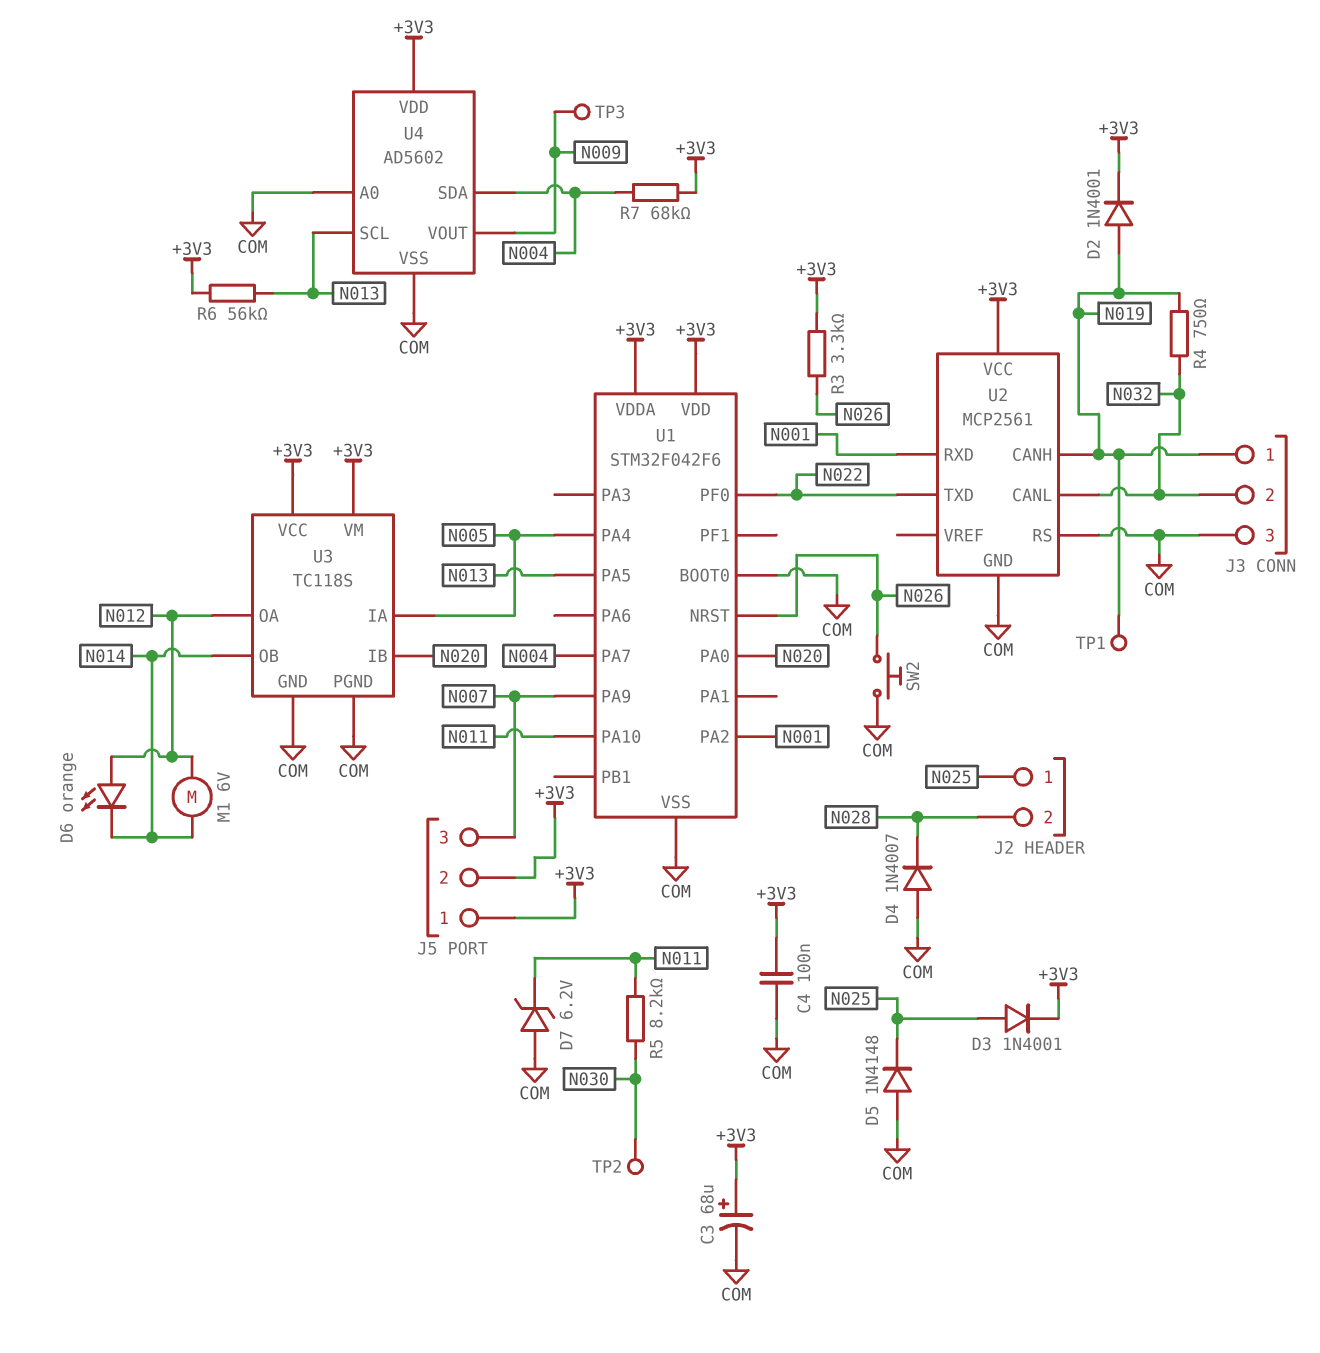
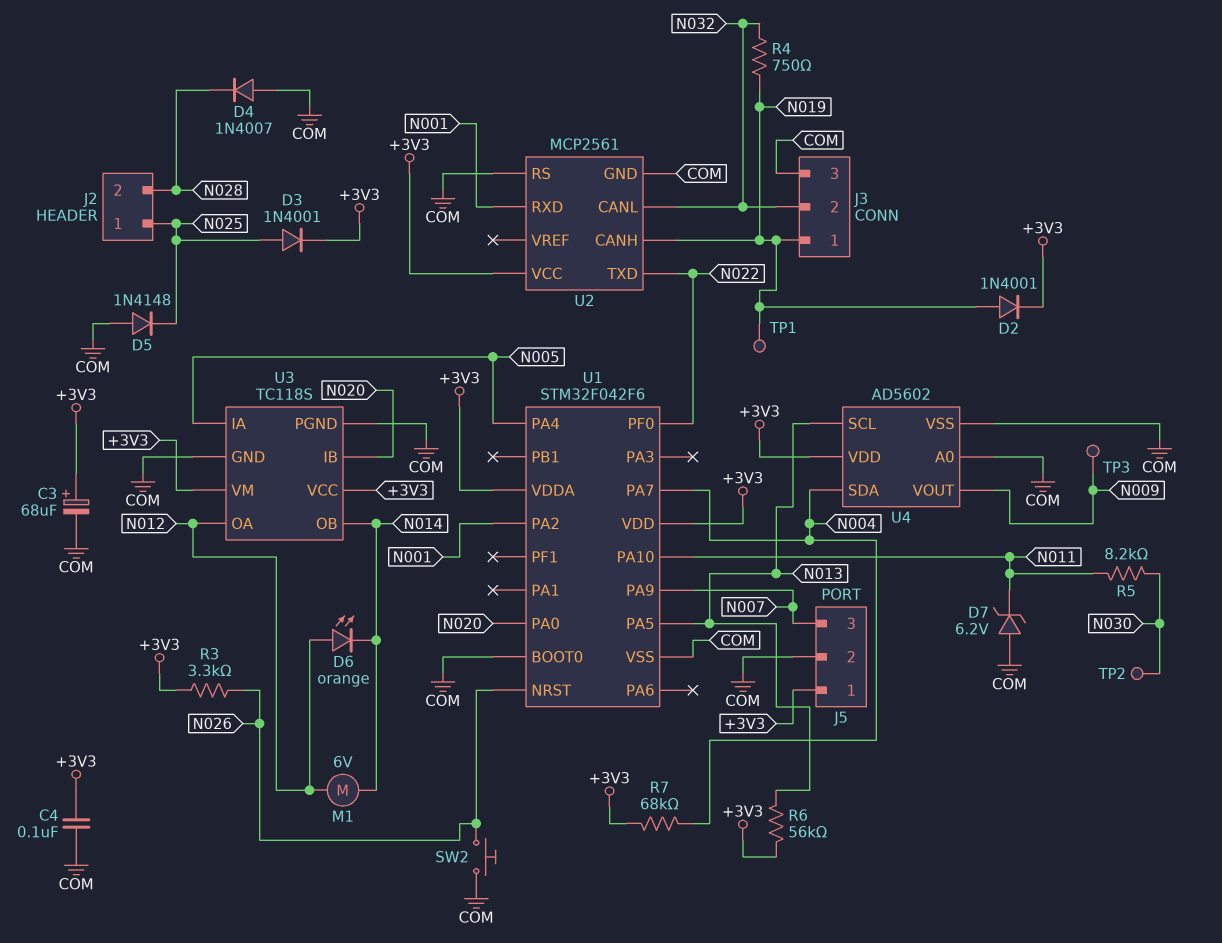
J5 pin 2: +3V3 -> COM

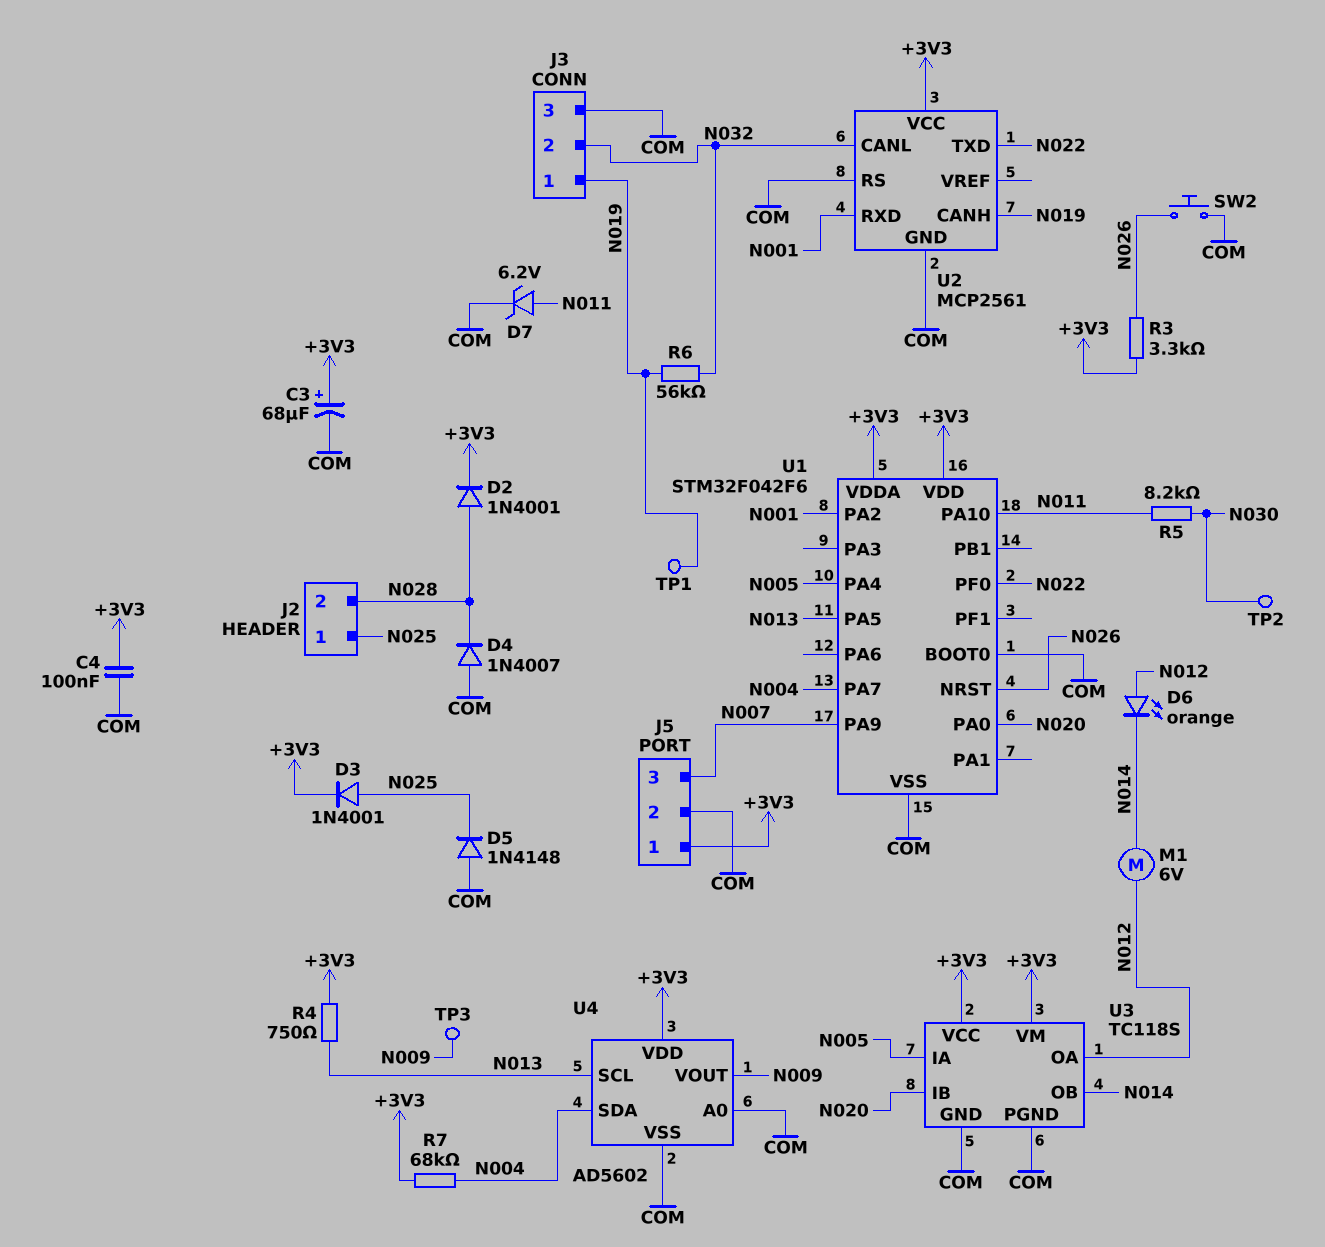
D2: diode 1N4001 (A N019, K +3V3) -> diode 1N4001 (A N028, K +3V3)
D7: zener 6.2V (A COM, K N011) -> zener 6.2V (A N011, K COM)
R4: 750 (N019, N032) -> 750 (+3V3, N013)
R6: 56k (+3V3, N013) -> 56k (N019, N032)

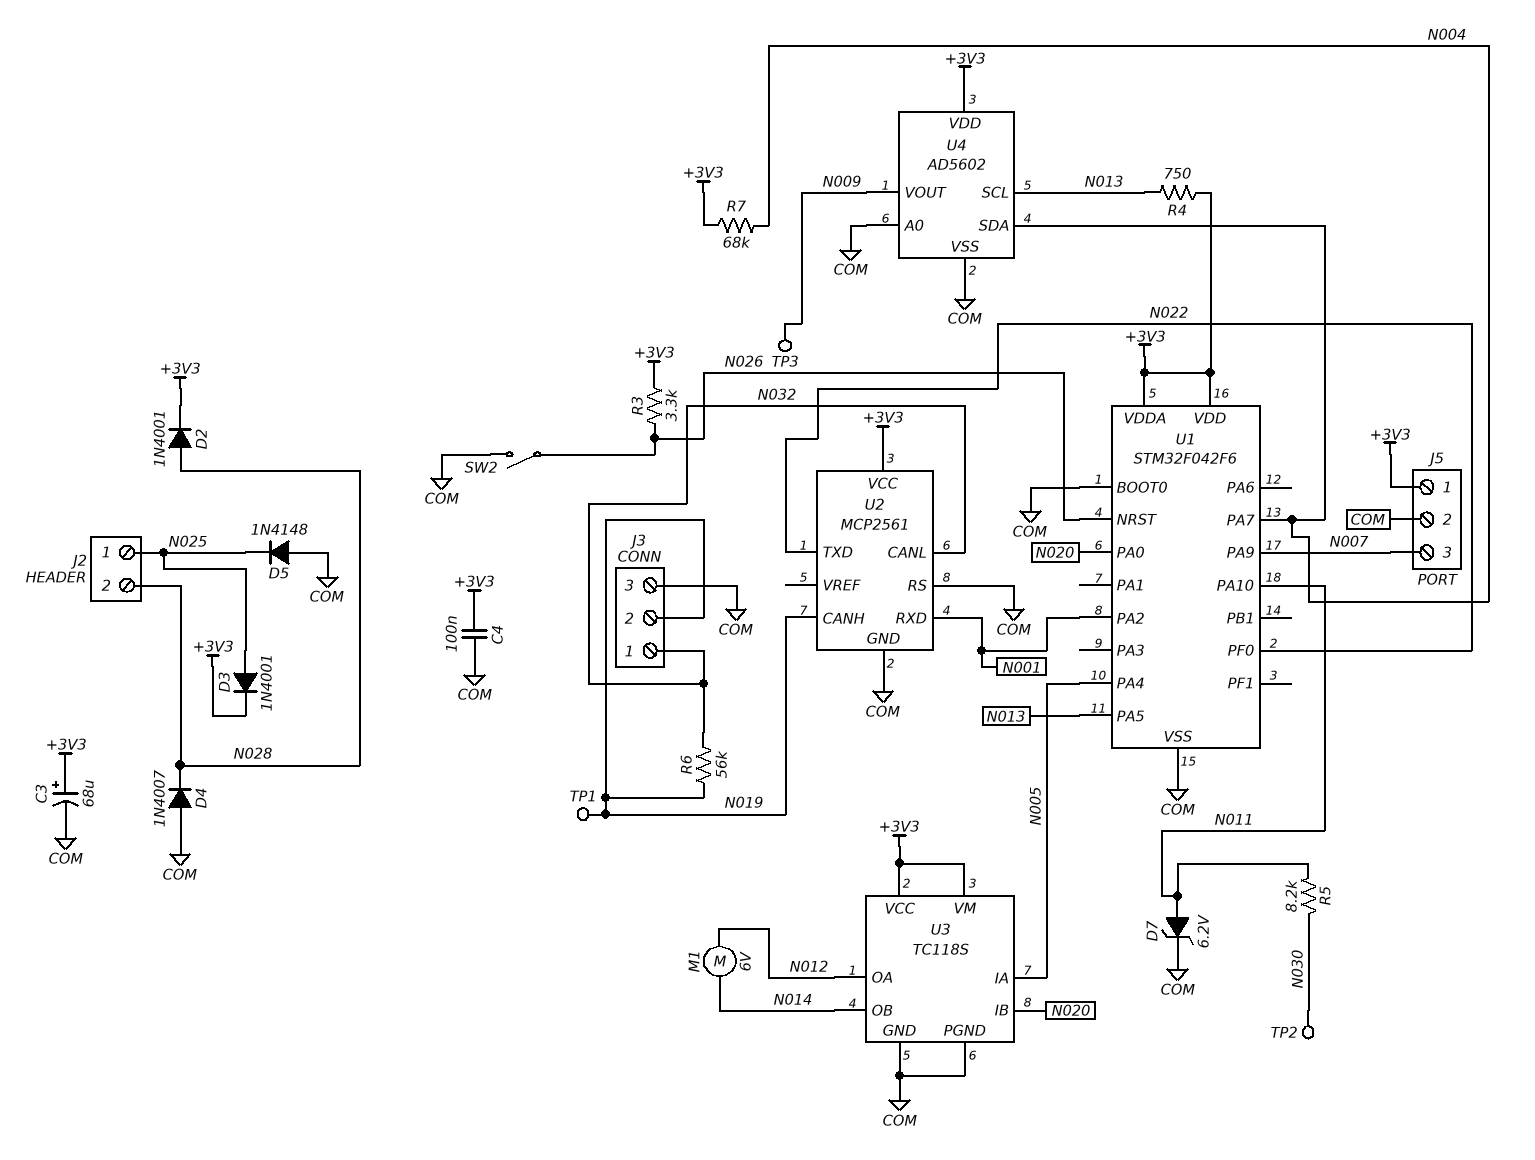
D6: LED orange (A N012, K N014) -> none
J3 pin 1: N019 -> N032
J3 pin 2: N032 -> N019
SW2: button (COM, N026) -> switch (COM, N026)

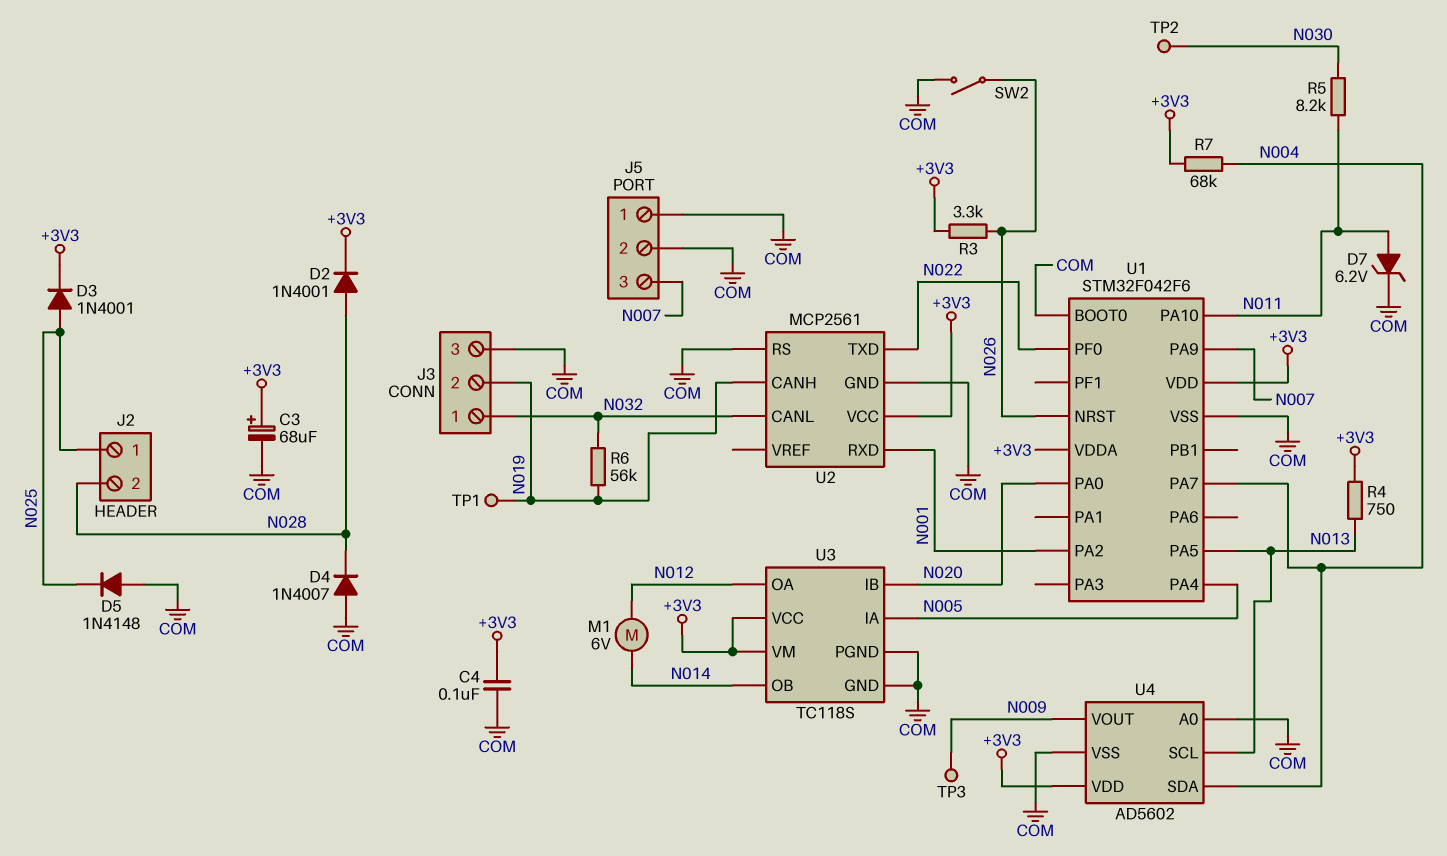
J5 pin 1: +3V3 -> COM

